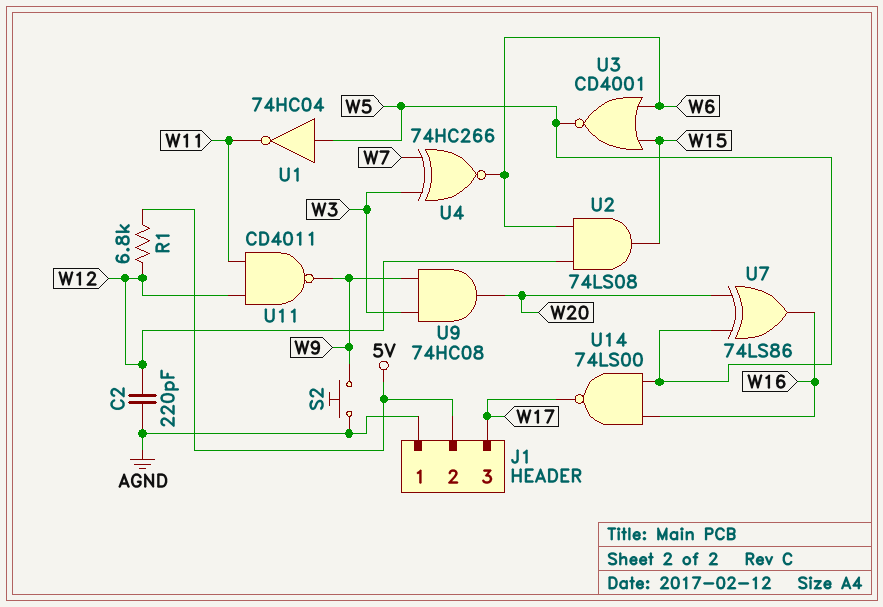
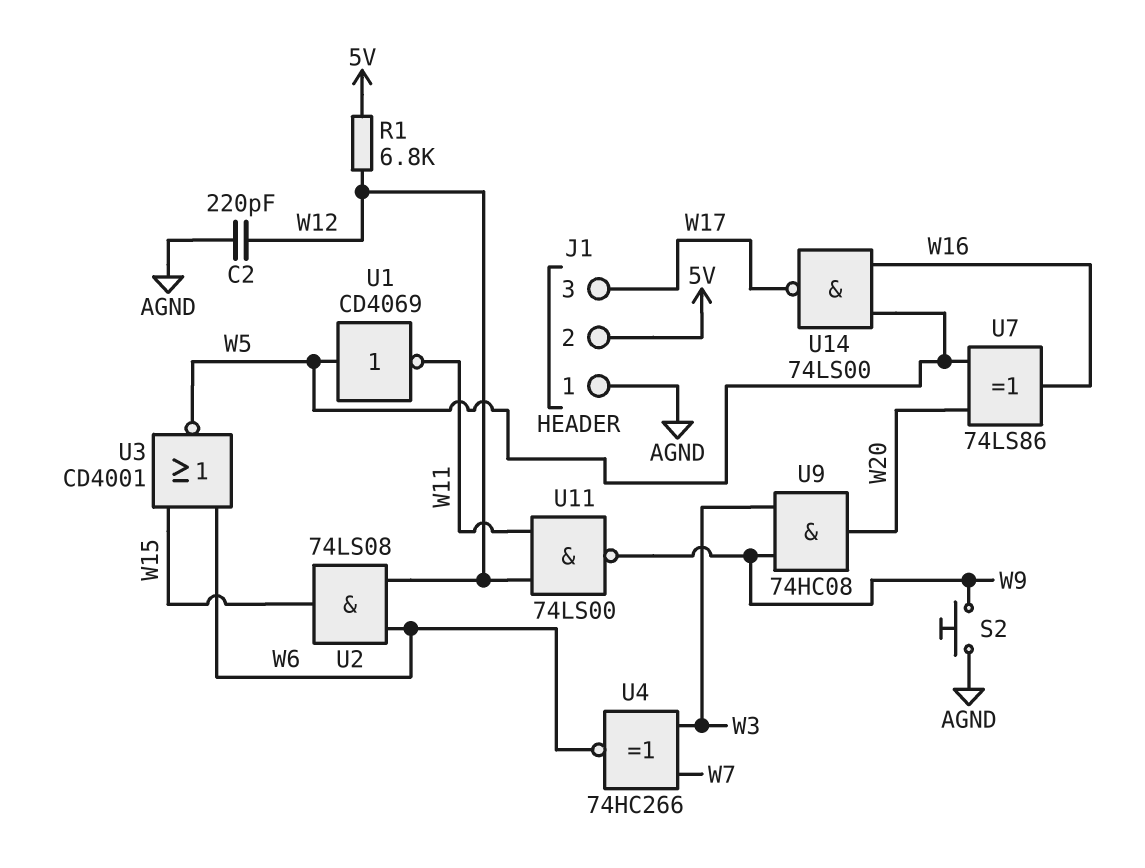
U1: NOT 74HC04 (in W5, out W11) -> NOT CD4069 (in W5, out W11)
U11: NAND CD4011 (in W11, in W12, out W9) -> NAND 74LS00 (in W11, in W12, out W9)

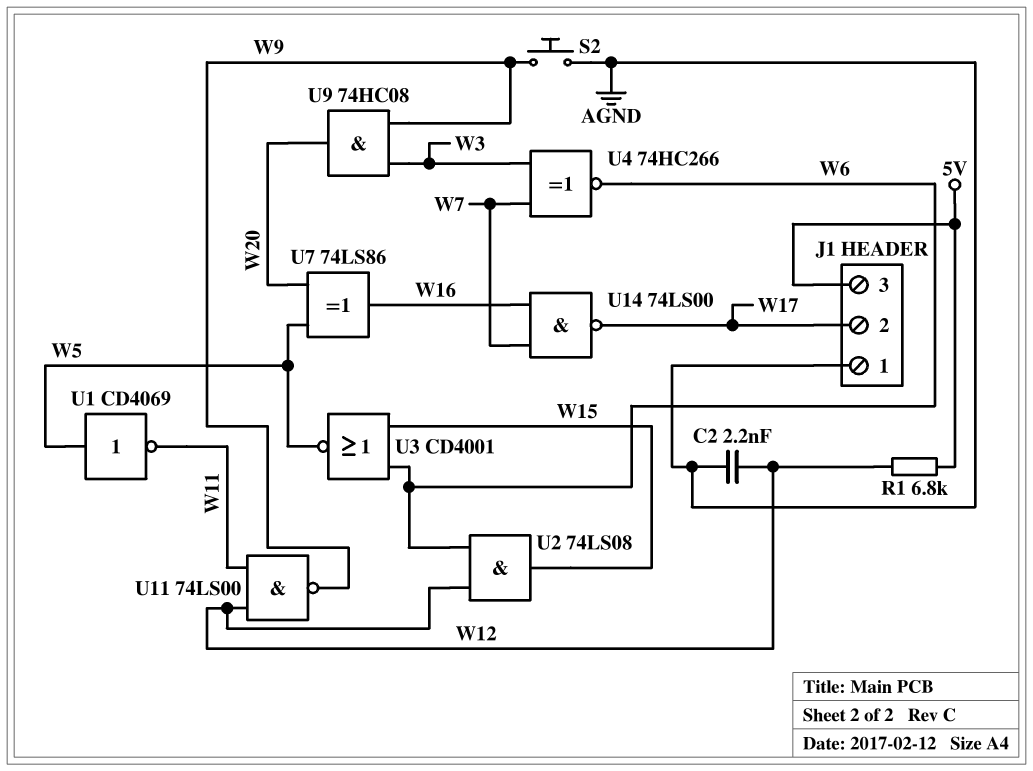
C2: 220pF (AGND, W12) -> 2.2nF (AGND, W12)
J1 pin 2: 5V -> W17
J1 pin 3: W17 -> 5V
U14: NAND 74LS00 (in W5, in W16, out W17) -> NAND 74LS00 (in W7, in W16, out W17)

